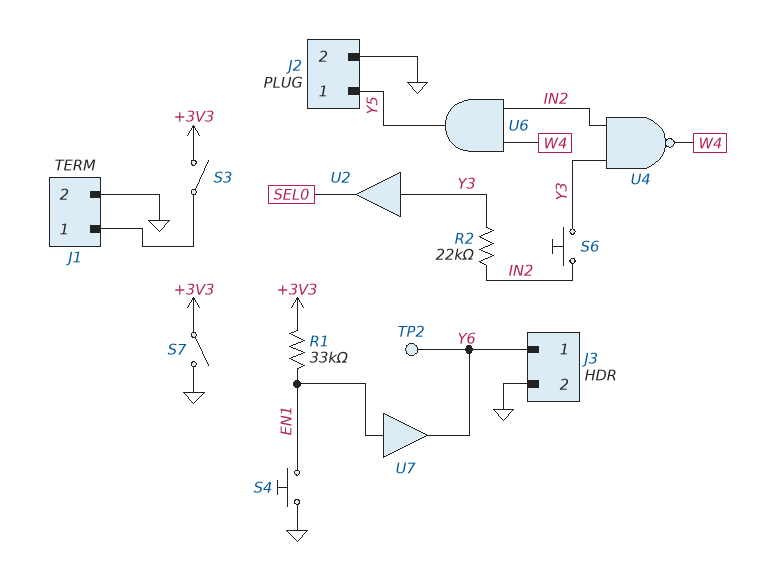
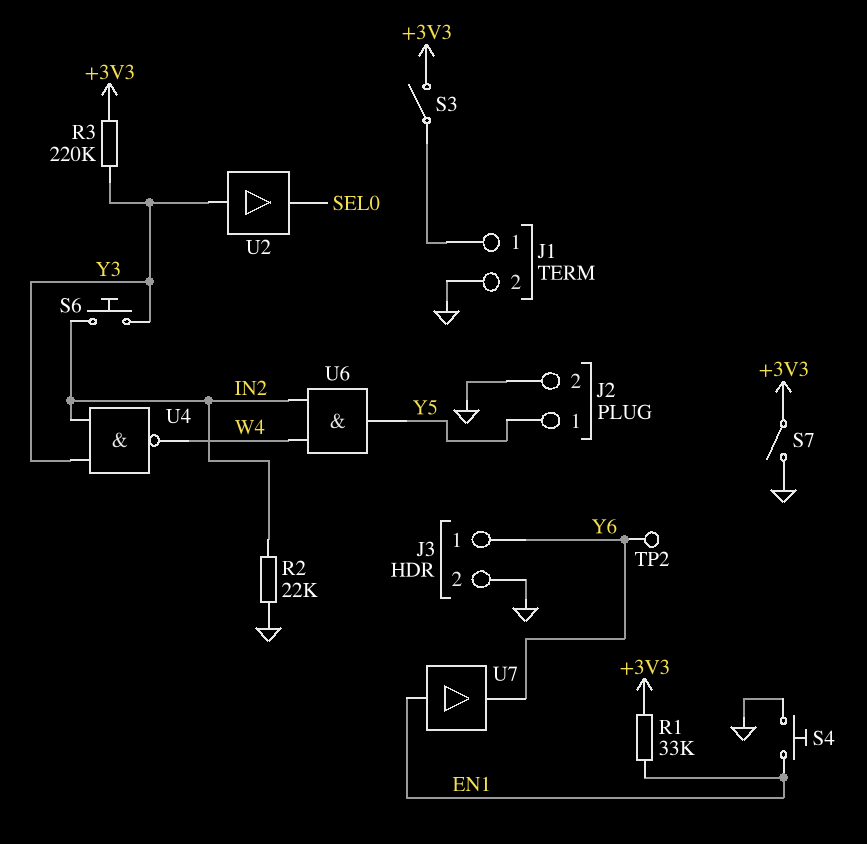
R2: 22k (IN2, Y3) -> 22k (GND, IN2)
R3: none -> 220k (+3V3, Y3)

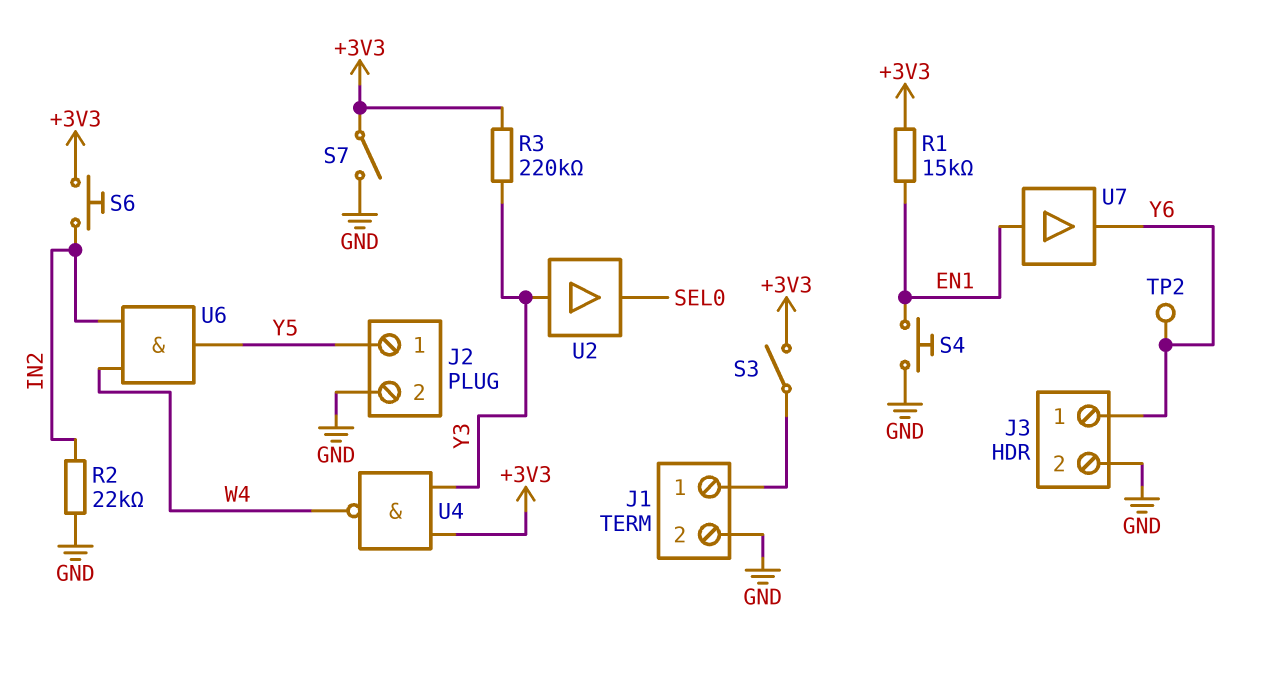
R1: 33k (+3V3, EN1) -> 15k (+3V3, EN1)
S6: button (IN2, Y3) -> button (+3V3, IN2)
U4: NAND (in IN2, in Y3, out W4) -> NAND (in +3V3, in Y3, out W4)

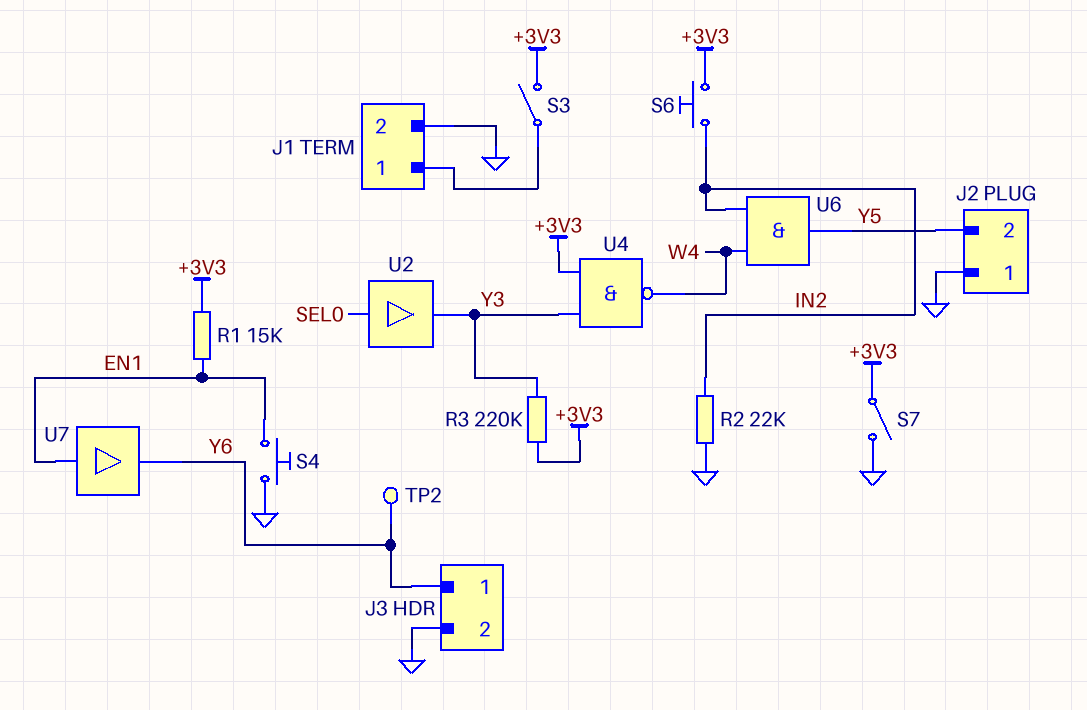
J2 pin 1: Y5 -> GND
J2 pin 2: GND -> Y5
U2: buffer (in Y3, out SEL0) -> buffer (in SEL0, out Y3)

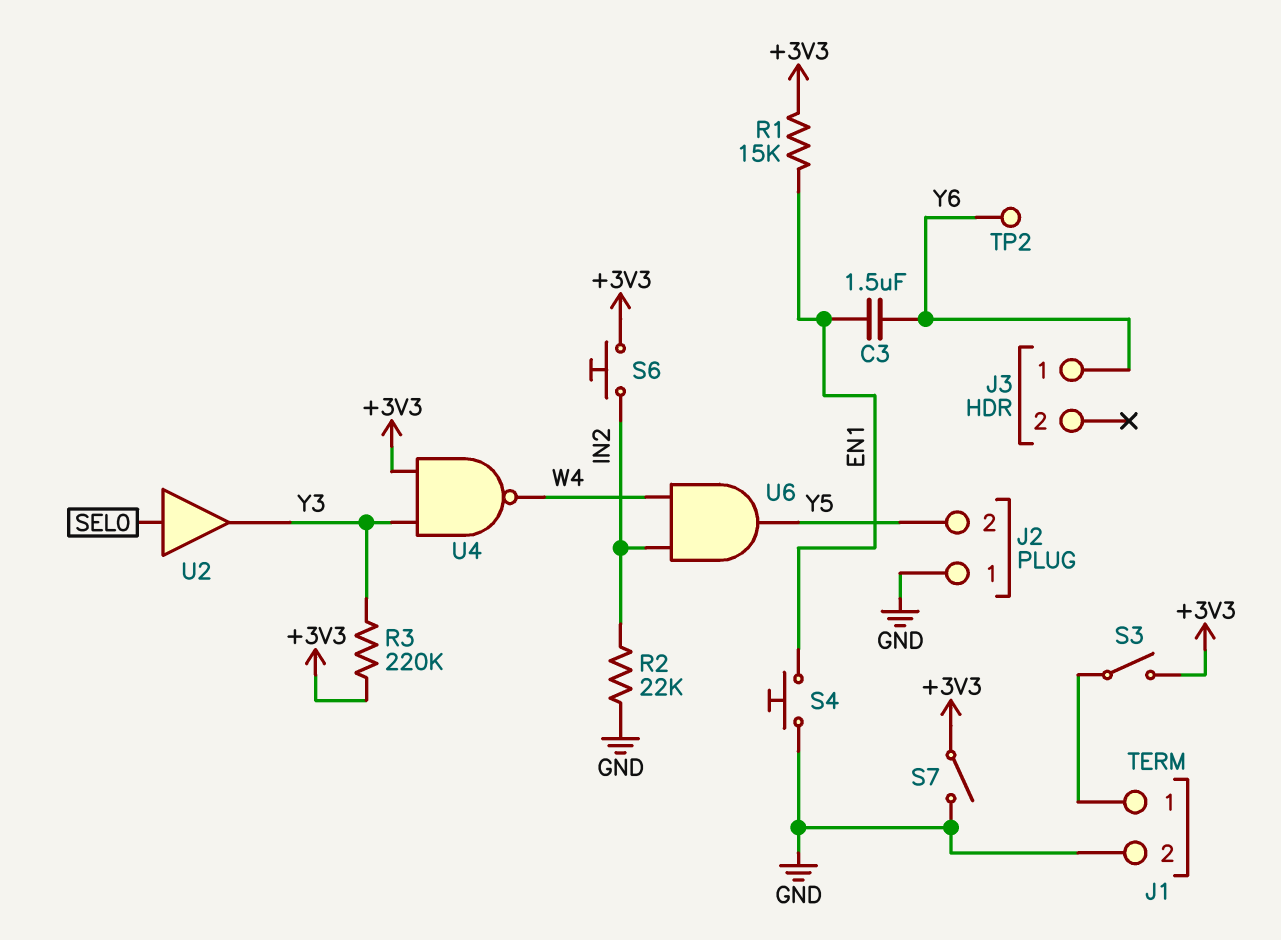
C3: none -> 1.5uF (EN1, Y6)
J3 pin 2: GND -> none
U7: buffer (in EN1, out Y6) -> none

